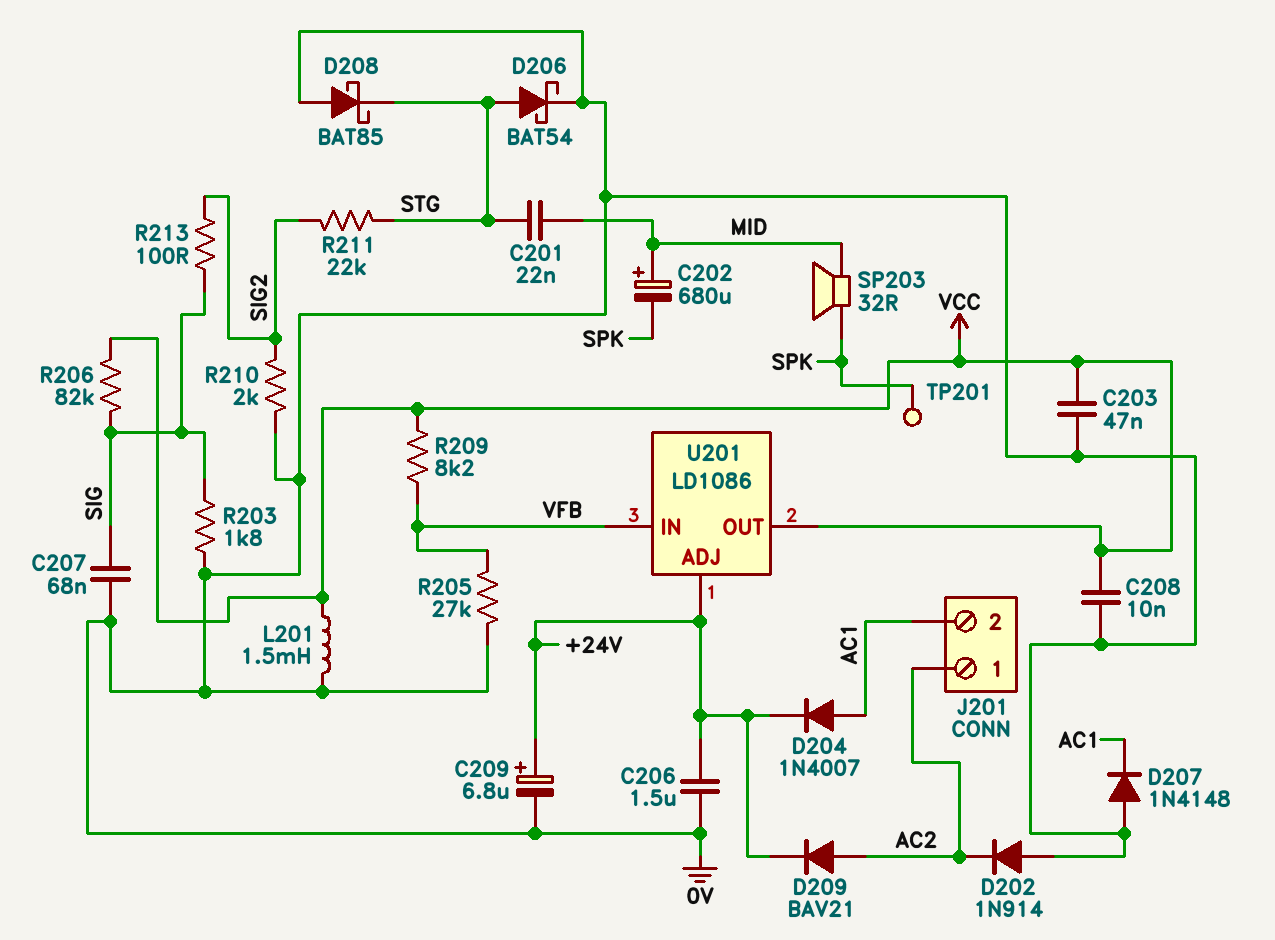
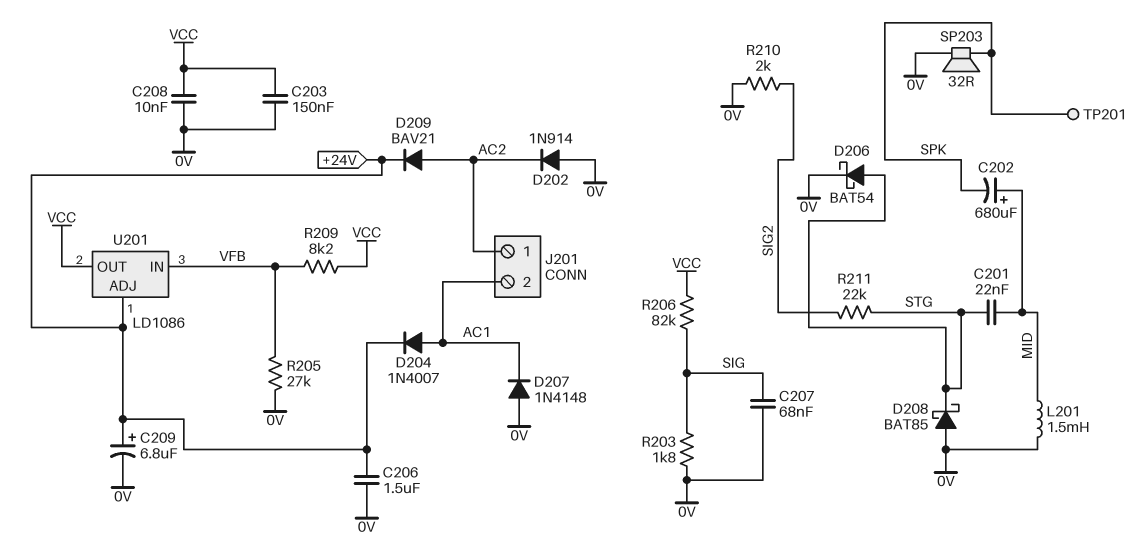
C203: 47nF (0V, VCC) -> 150nF (0V, VCC)
L201: 1.5mH (0V, VCC) -> 1.5mH (0V, MID)
R213: 100 (SIG, SIG2) -> none
SP203: speaker 32R (MID, SPK) -> speaker 32R (0V, SPK)

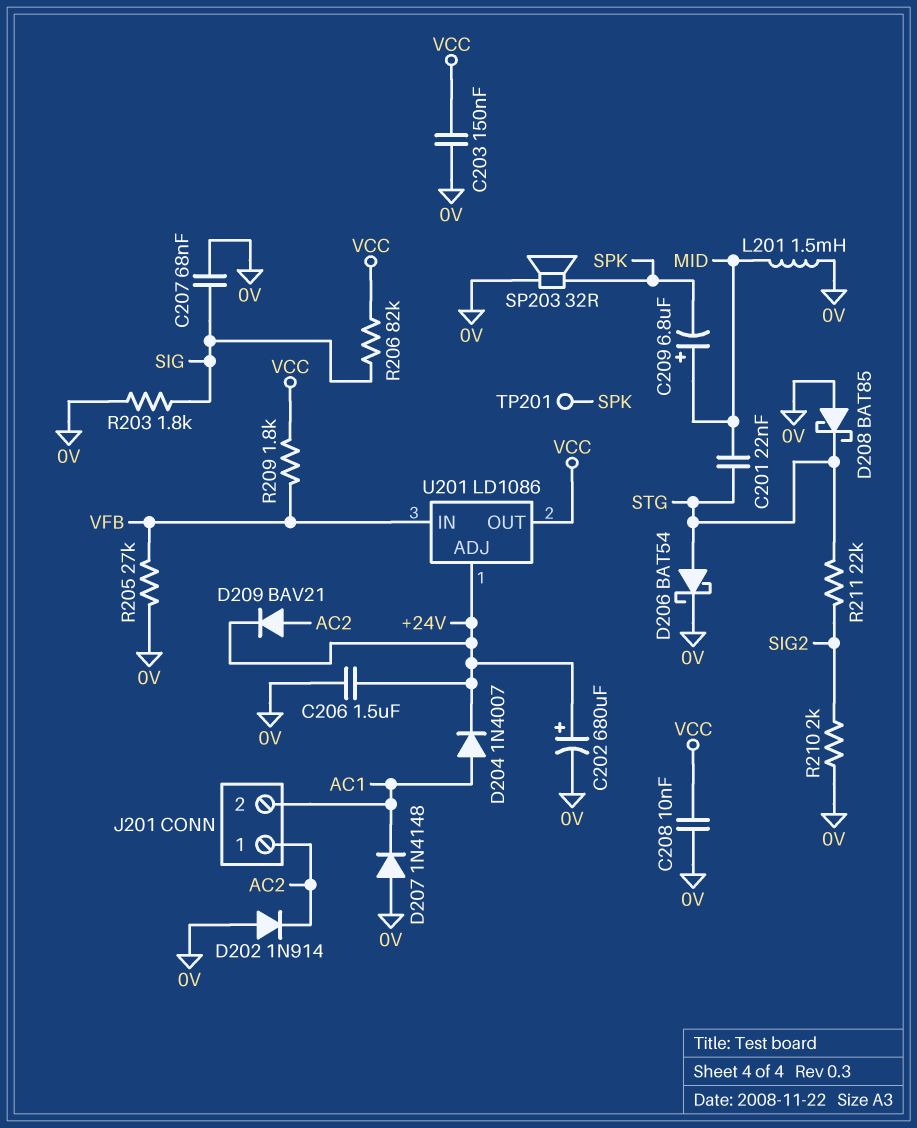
C202: 680uF (plus MID, minus SPK) -> 680uF (plus +24V, minus 0V)
C209: 6.8uF (plus +24V, minus 0V) -> 6.8uF (plus MID, minus SPK)
R209: 8.2k (VCC, VFB) -> 1.8k (VCC, VFB)

